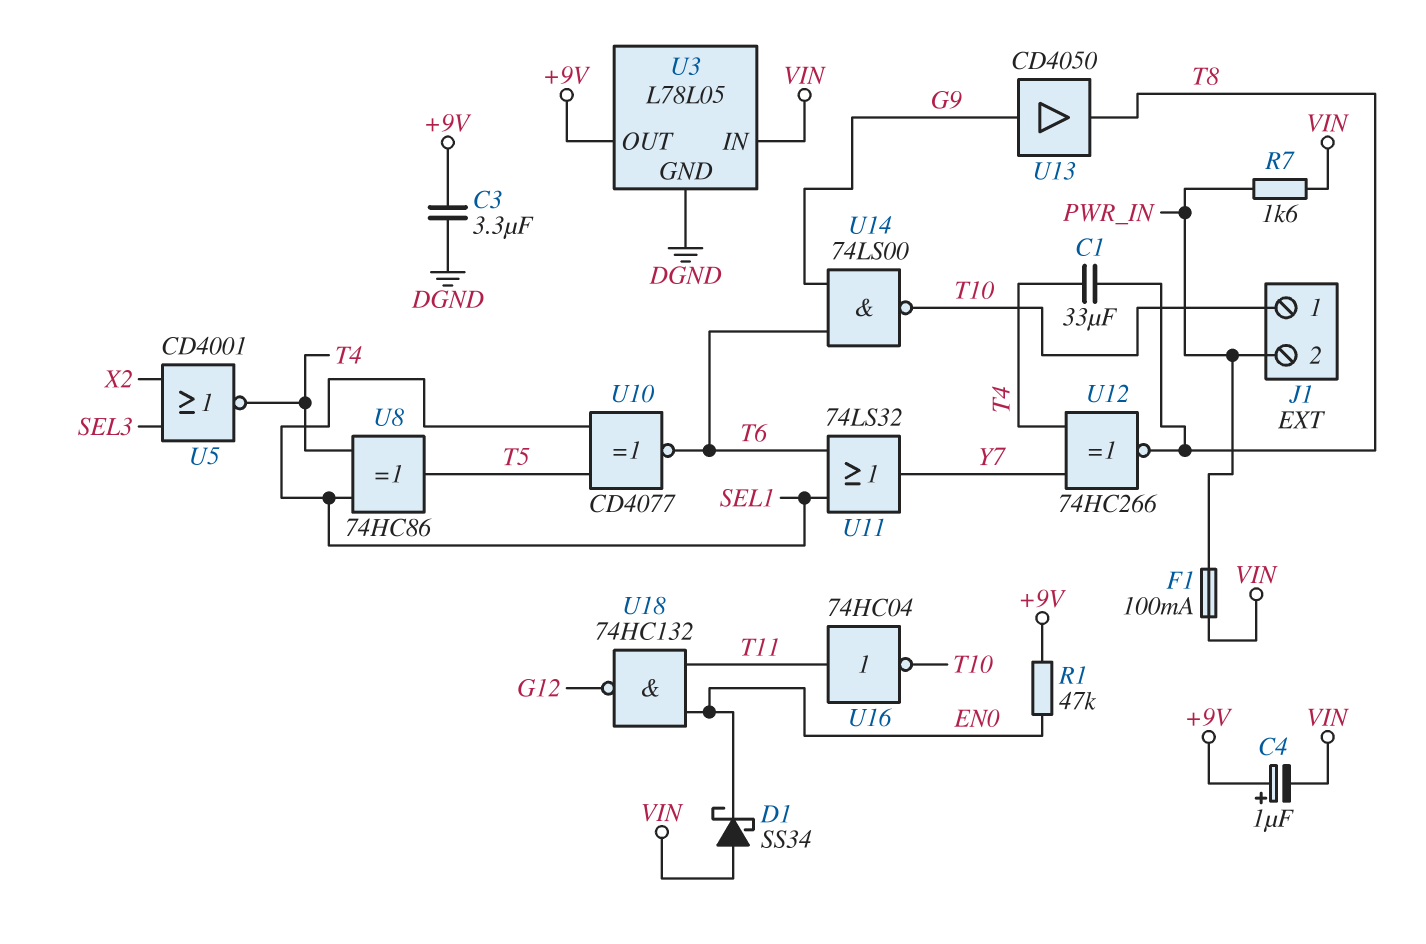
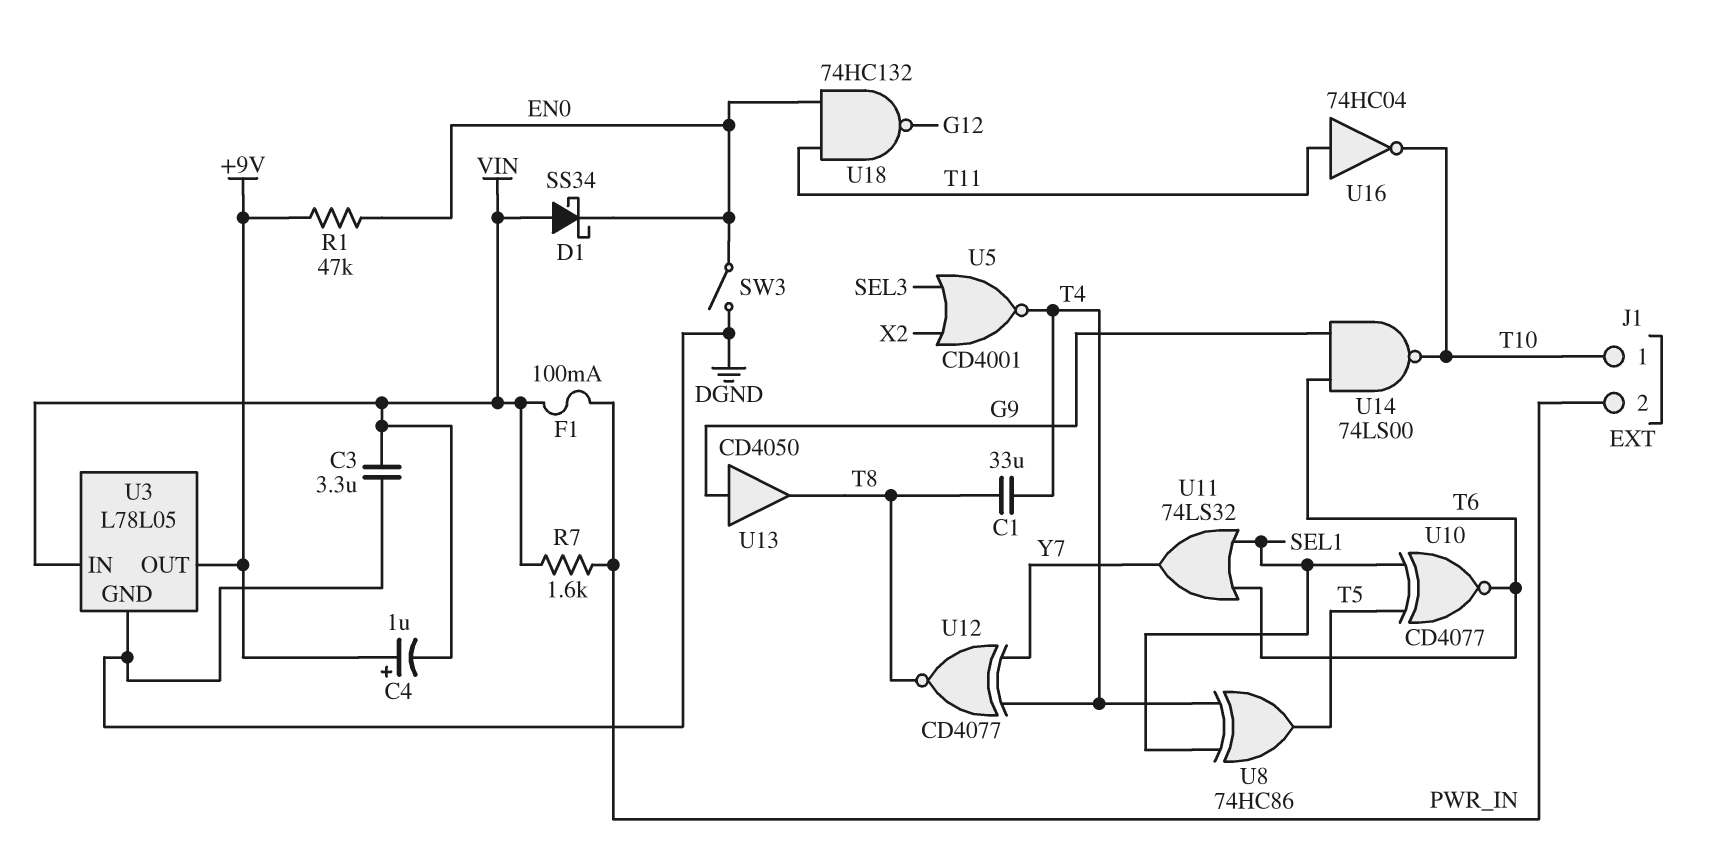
C3: 3.3uF (+9V, DGND) -> 3.3uF (DGND, VIN)
SW3: none -> switch (DGND, EN0)
U12: XNOR 74HC266 (in T4, in Y7, out T8) -> XNOR CD4077 (in T4, in Y7, out T8)

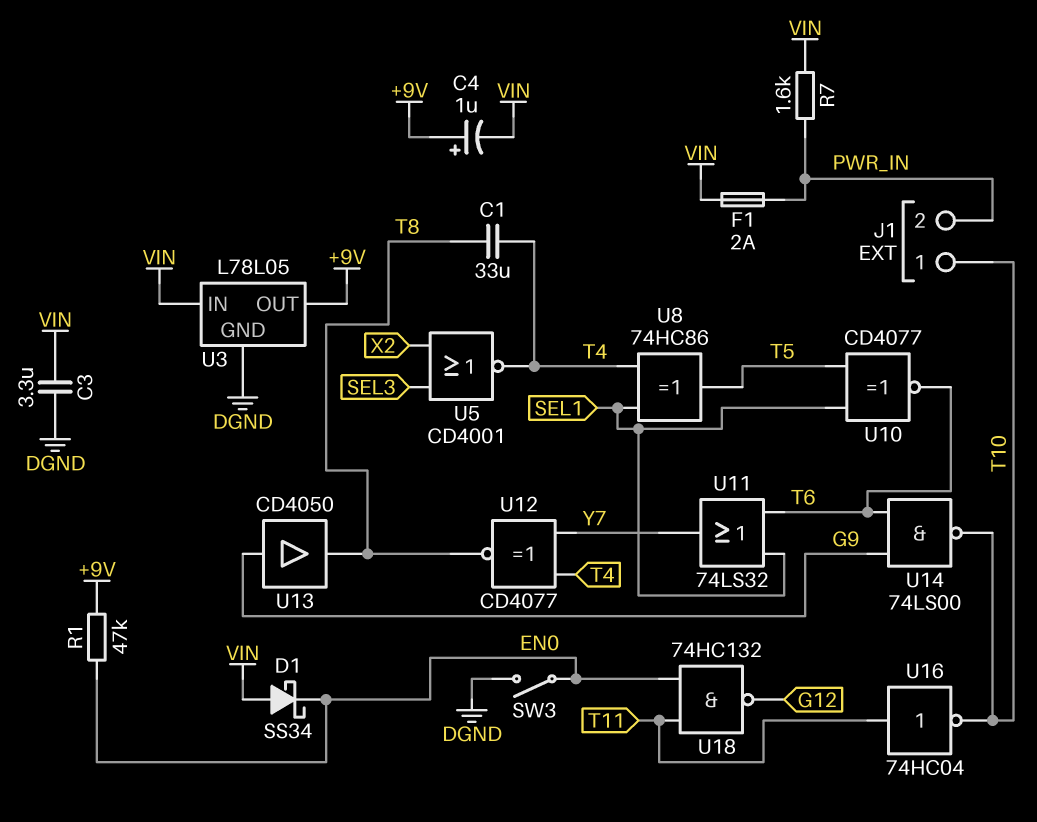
F1: 100mA (PWR_IN, VIN) -> 2A (PWR_IN, VIN)

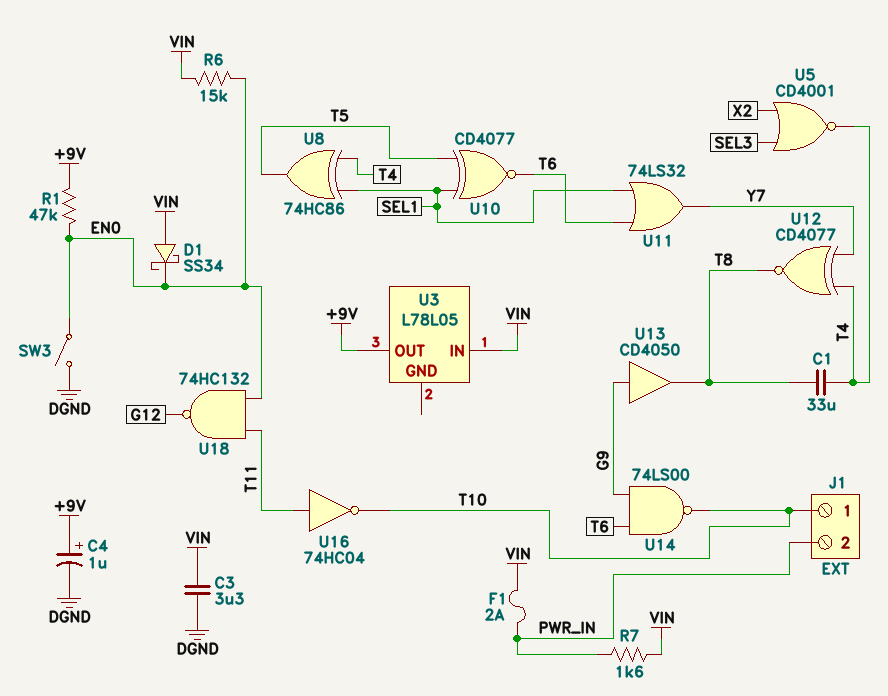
C4: 1uF (plus +9V, minus VIN) -> 1uF (plus +9V, minus DGND)
R6: none -> 15k (EN0, VIN)
U3 pin GND: DGND -> none

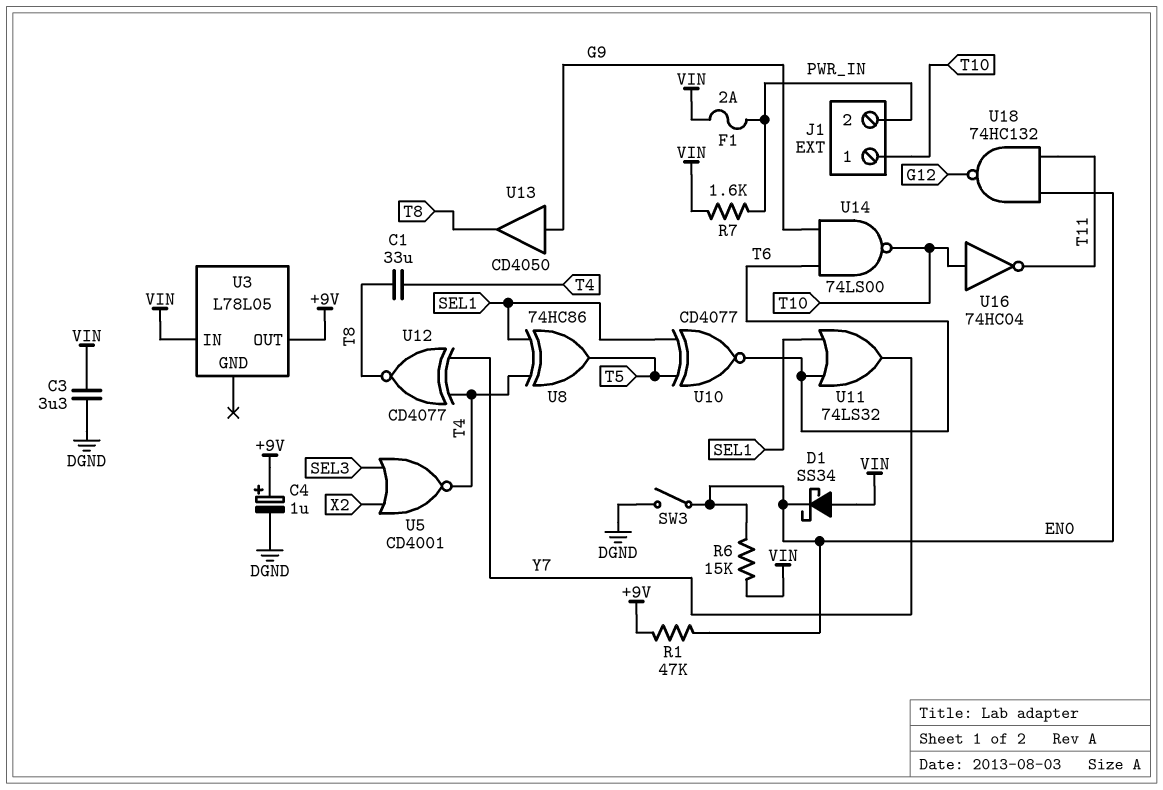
U16: NOT 74HC04 (in T11, out T10) -> NOT 74HC04 (in T10, out T11)

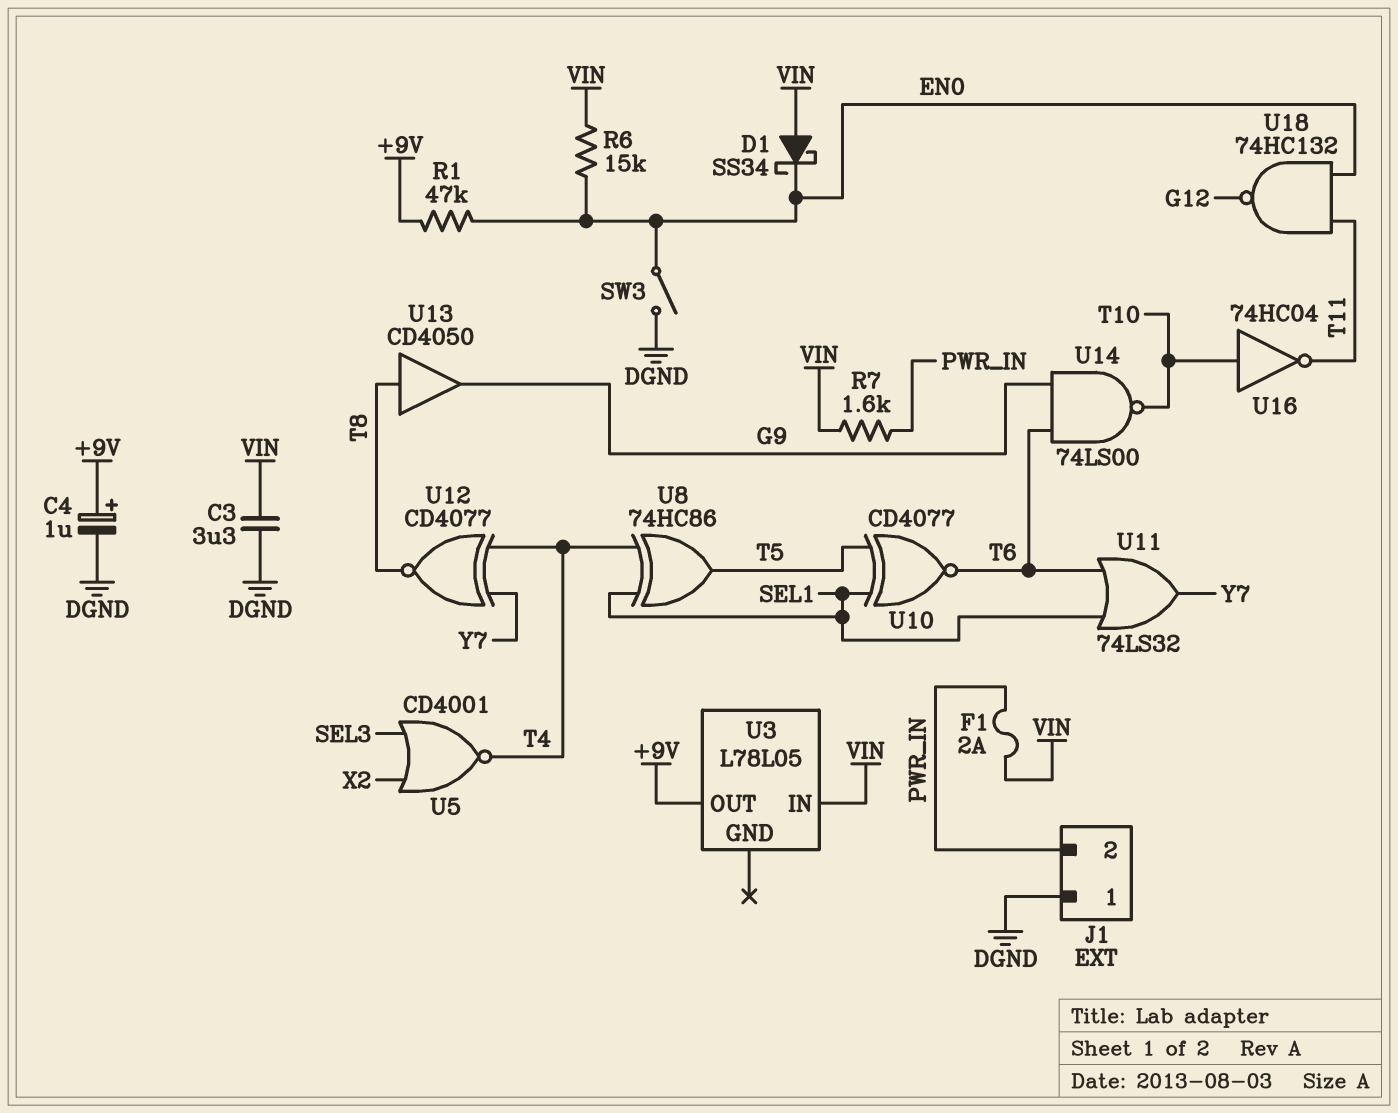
C1: 33uF (T4, T8) -> none
J1 pin 1: T10 -> DGND
U13: buffer CD4050 (in G9, out T8) -> buffer CD4050 (in T8, out G9)

